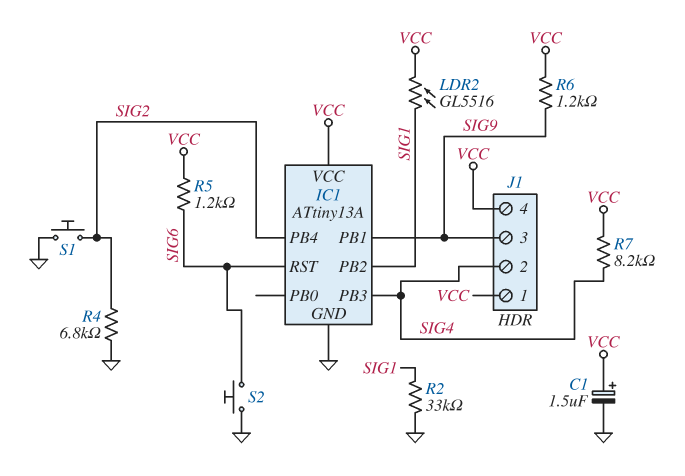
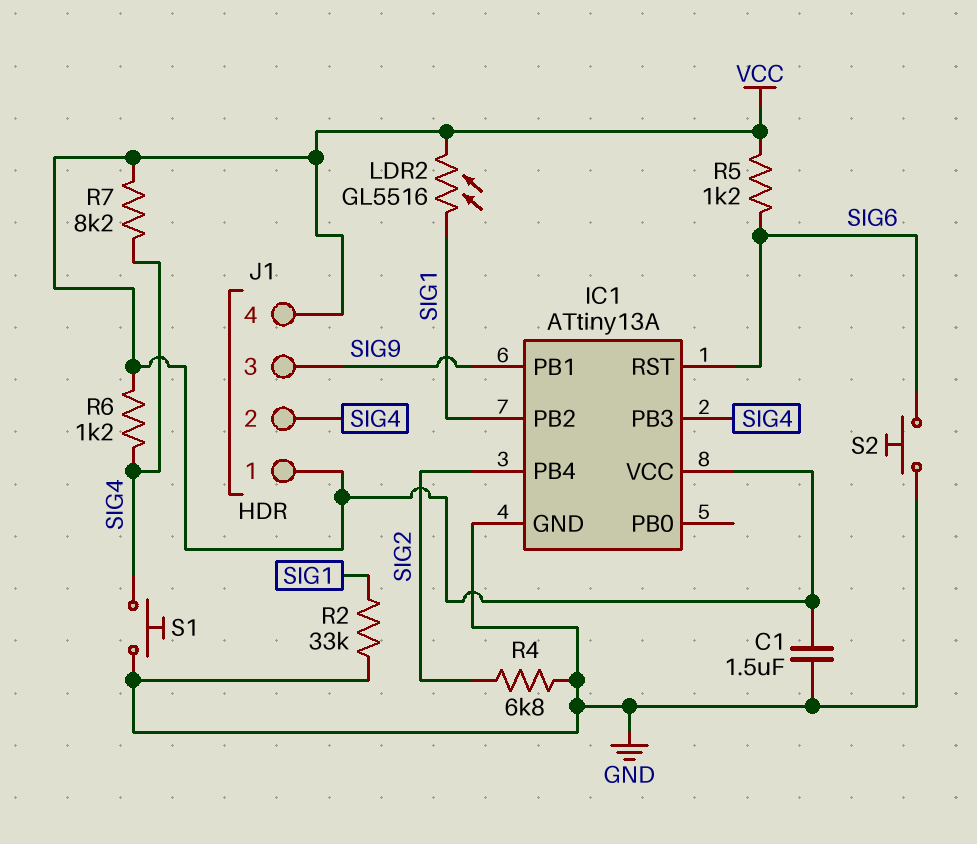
C1: 1.5uF (plus VCC, minus GND) -> 1.5uF (GND, VCC)
R6: 1.2k (SIG9, VCC) -> 1.2k (SIG4, VCC)
S1: button (GND, SIG2) -> button (GND, SIG4)

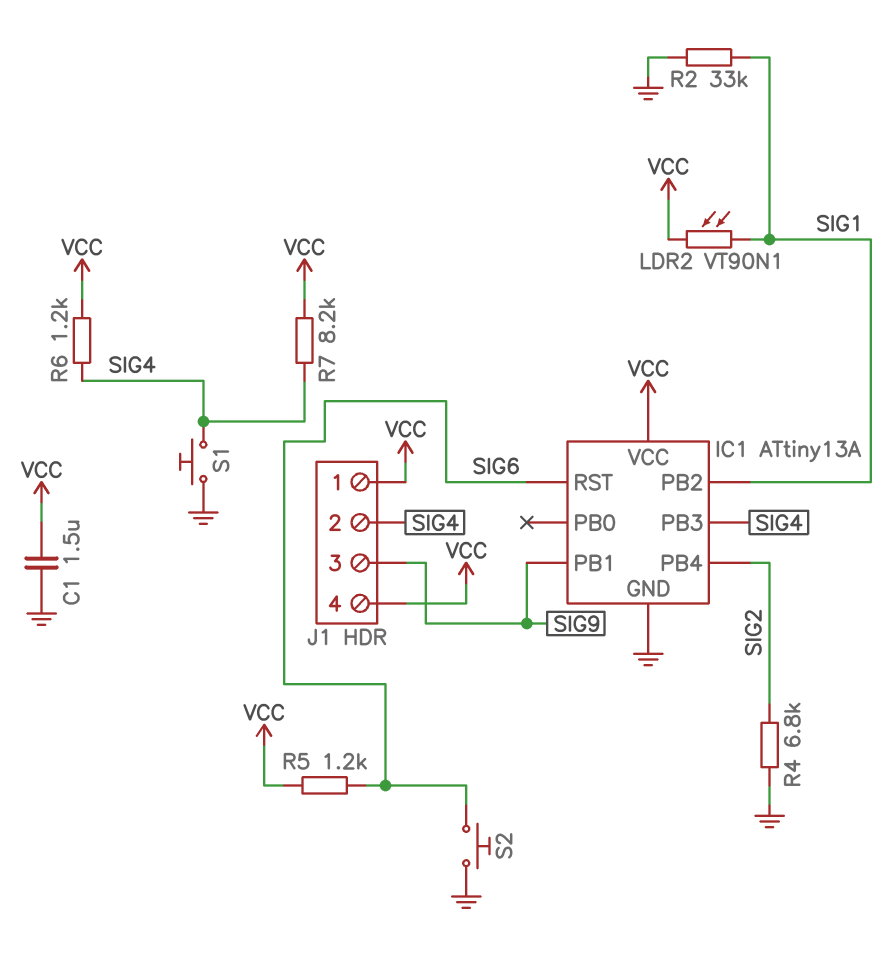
LDR2: GL5516 (SIG1, VCC) -> VT90N1 (SIG1, VCC)

